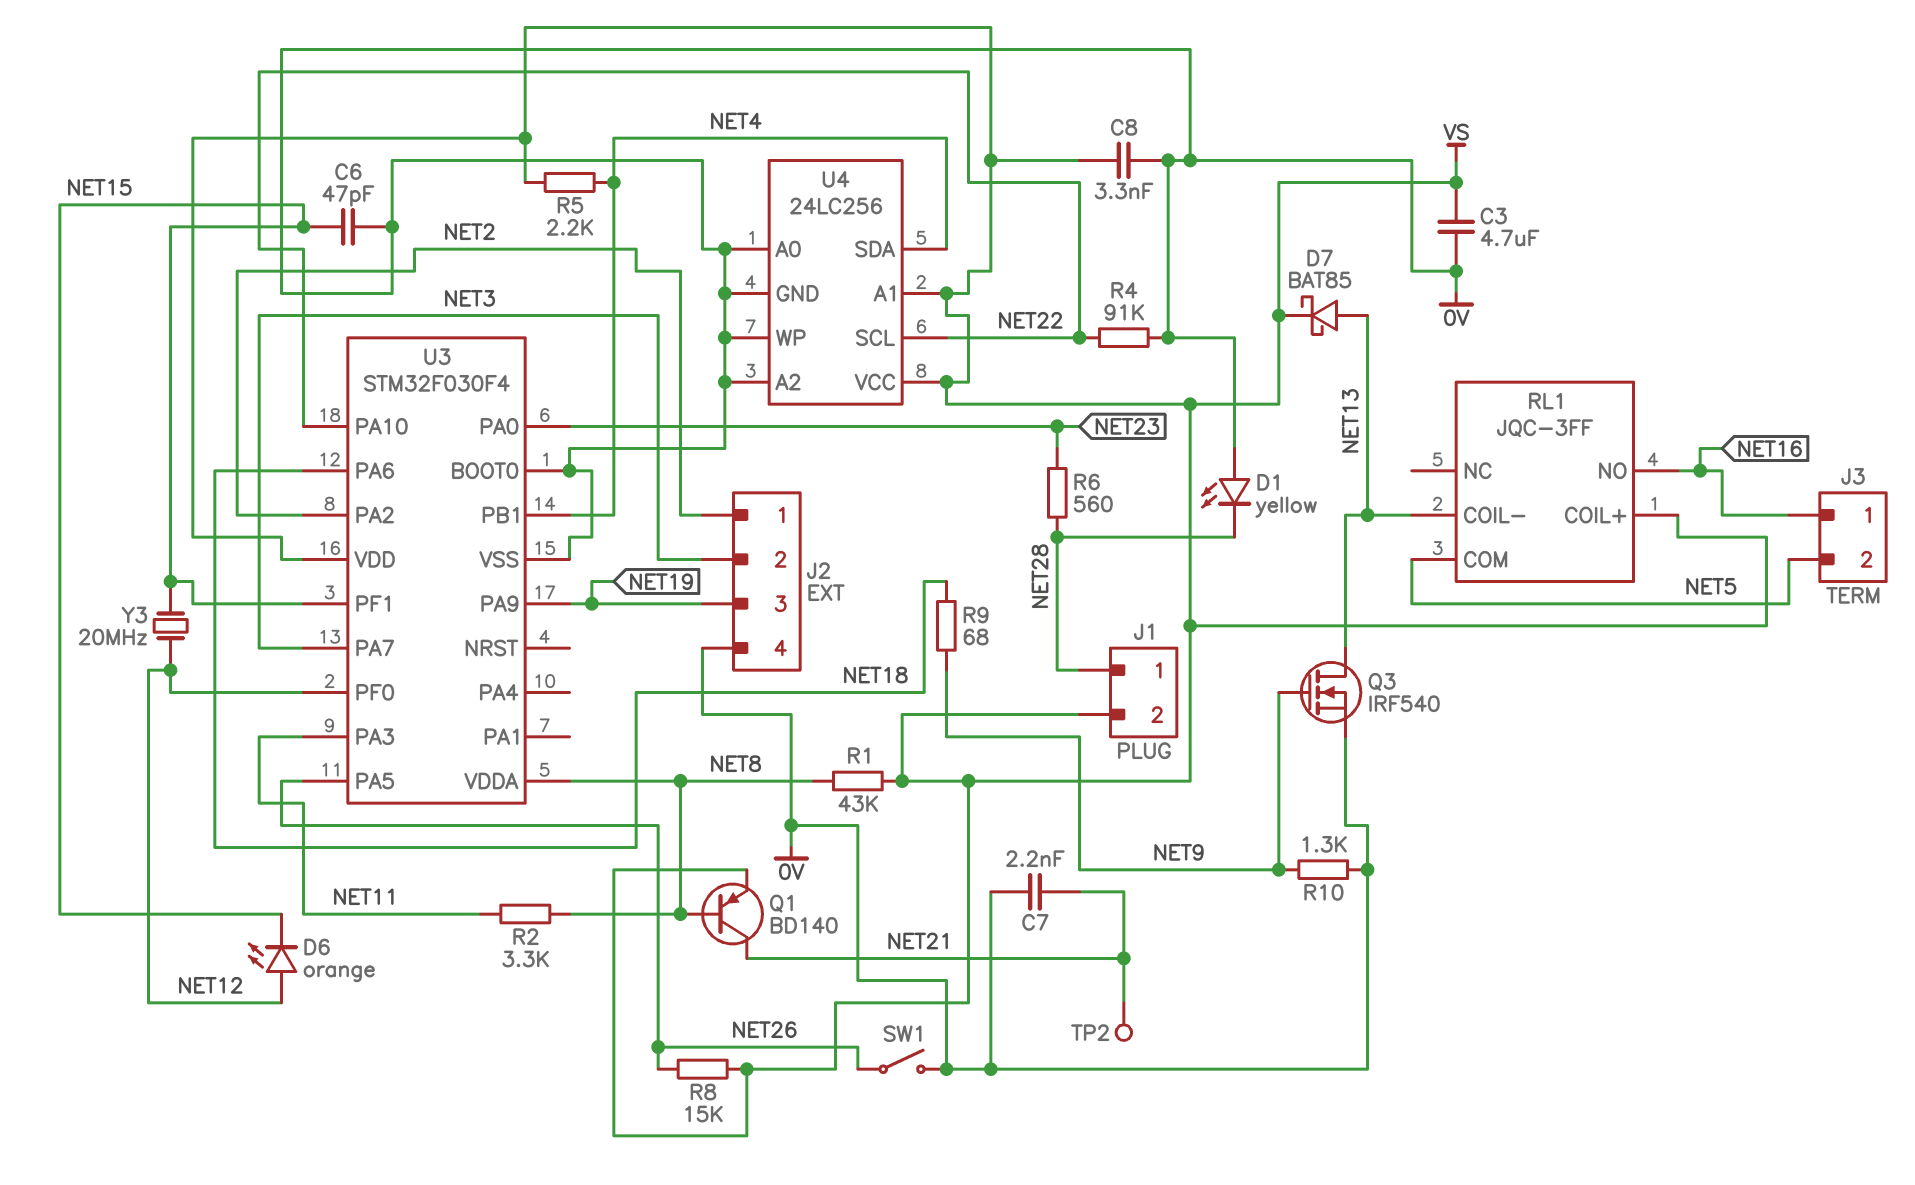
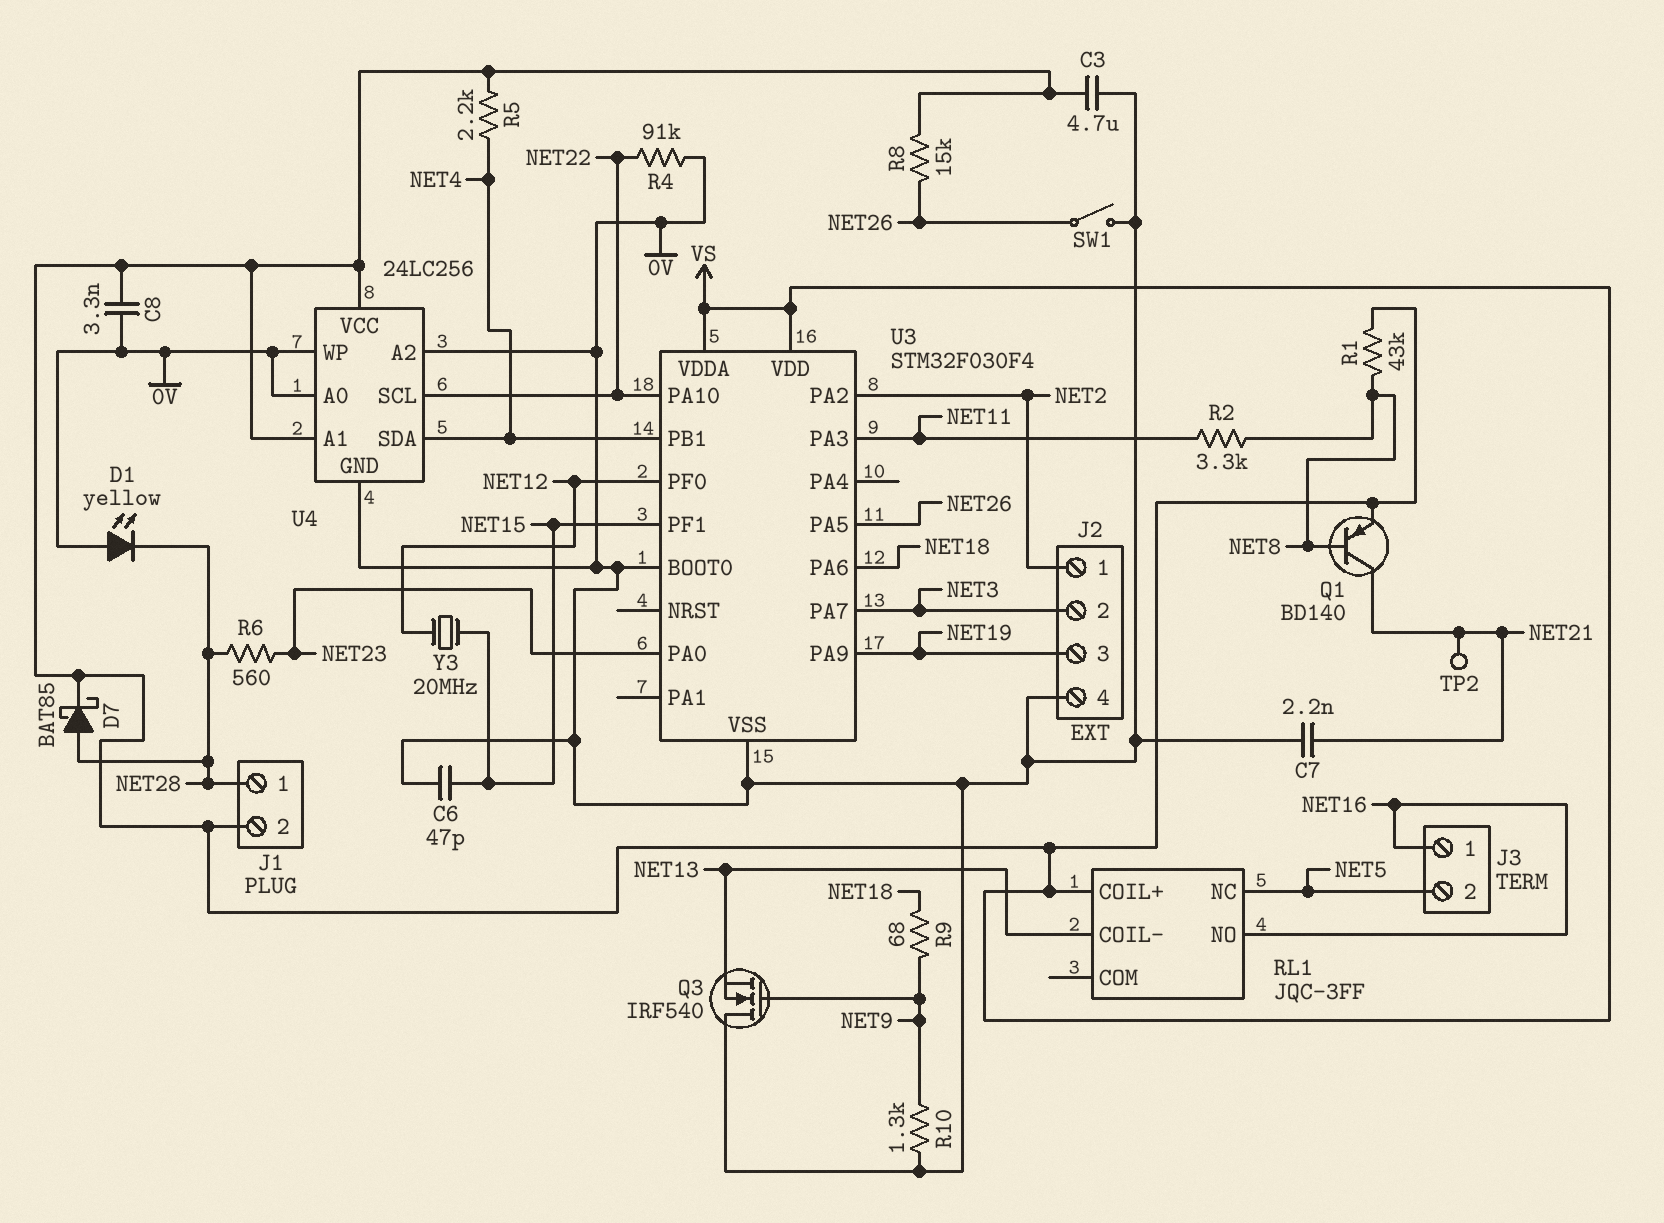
D6: LED orange (A NET12, K NET15) -> none
D7: schottky BAT85 (A NET13, K VS) -> schottky BAT85 (A NET28, K VS)
Q3: NMOS IRF540 (G NET9, D NET13, S 0V) -> NMOS IRF540 (G NET9, D 0V, S NET13)
RL1 pin COM: NET5 -> none
RL1 pin NC: none -> NET5
U3 pin VDDA: NET8 -> VS

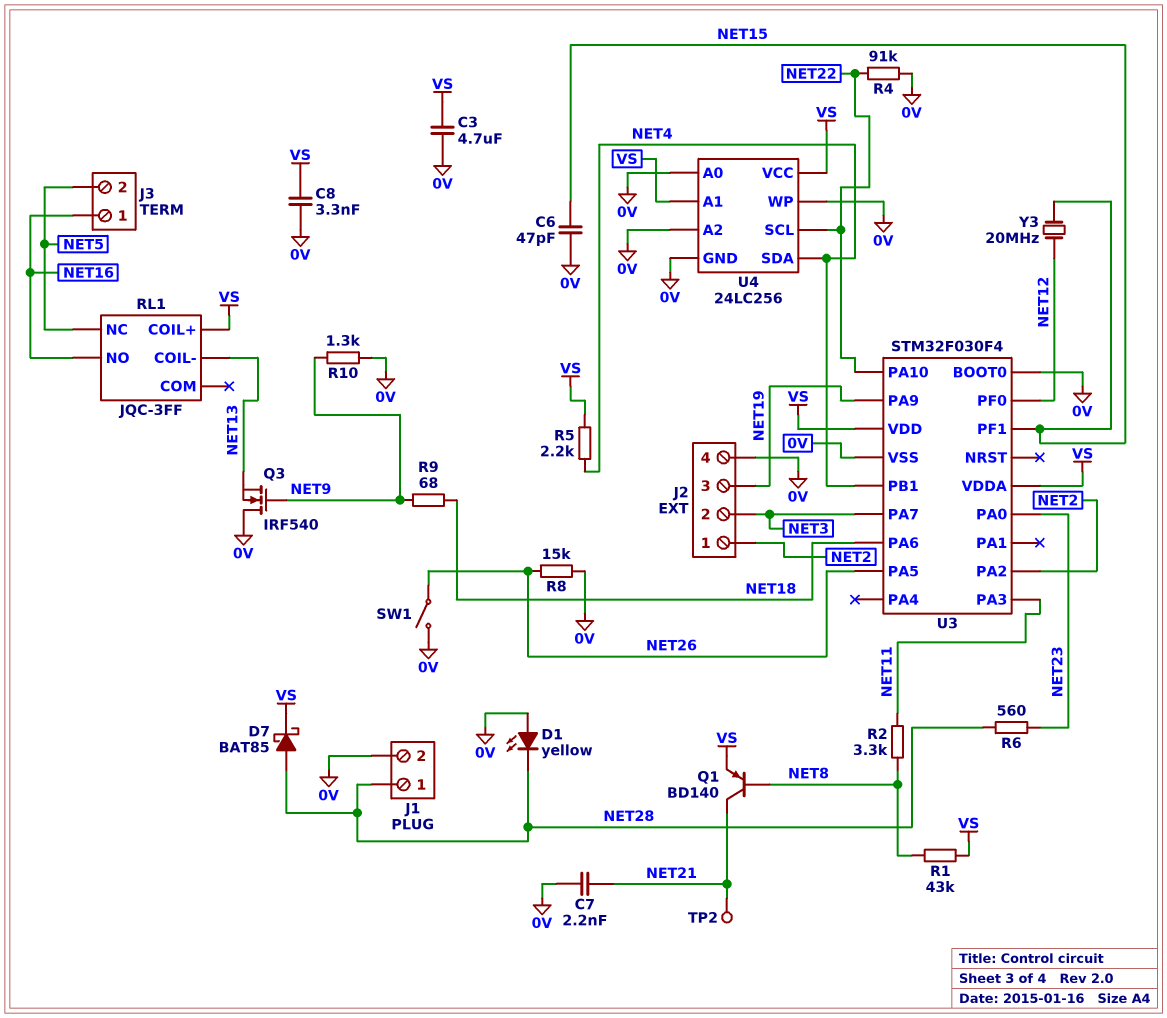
J1 pin 2: VS -> 0V
R8: 15k (NET26, VS) -> 15k (0V, NET26)

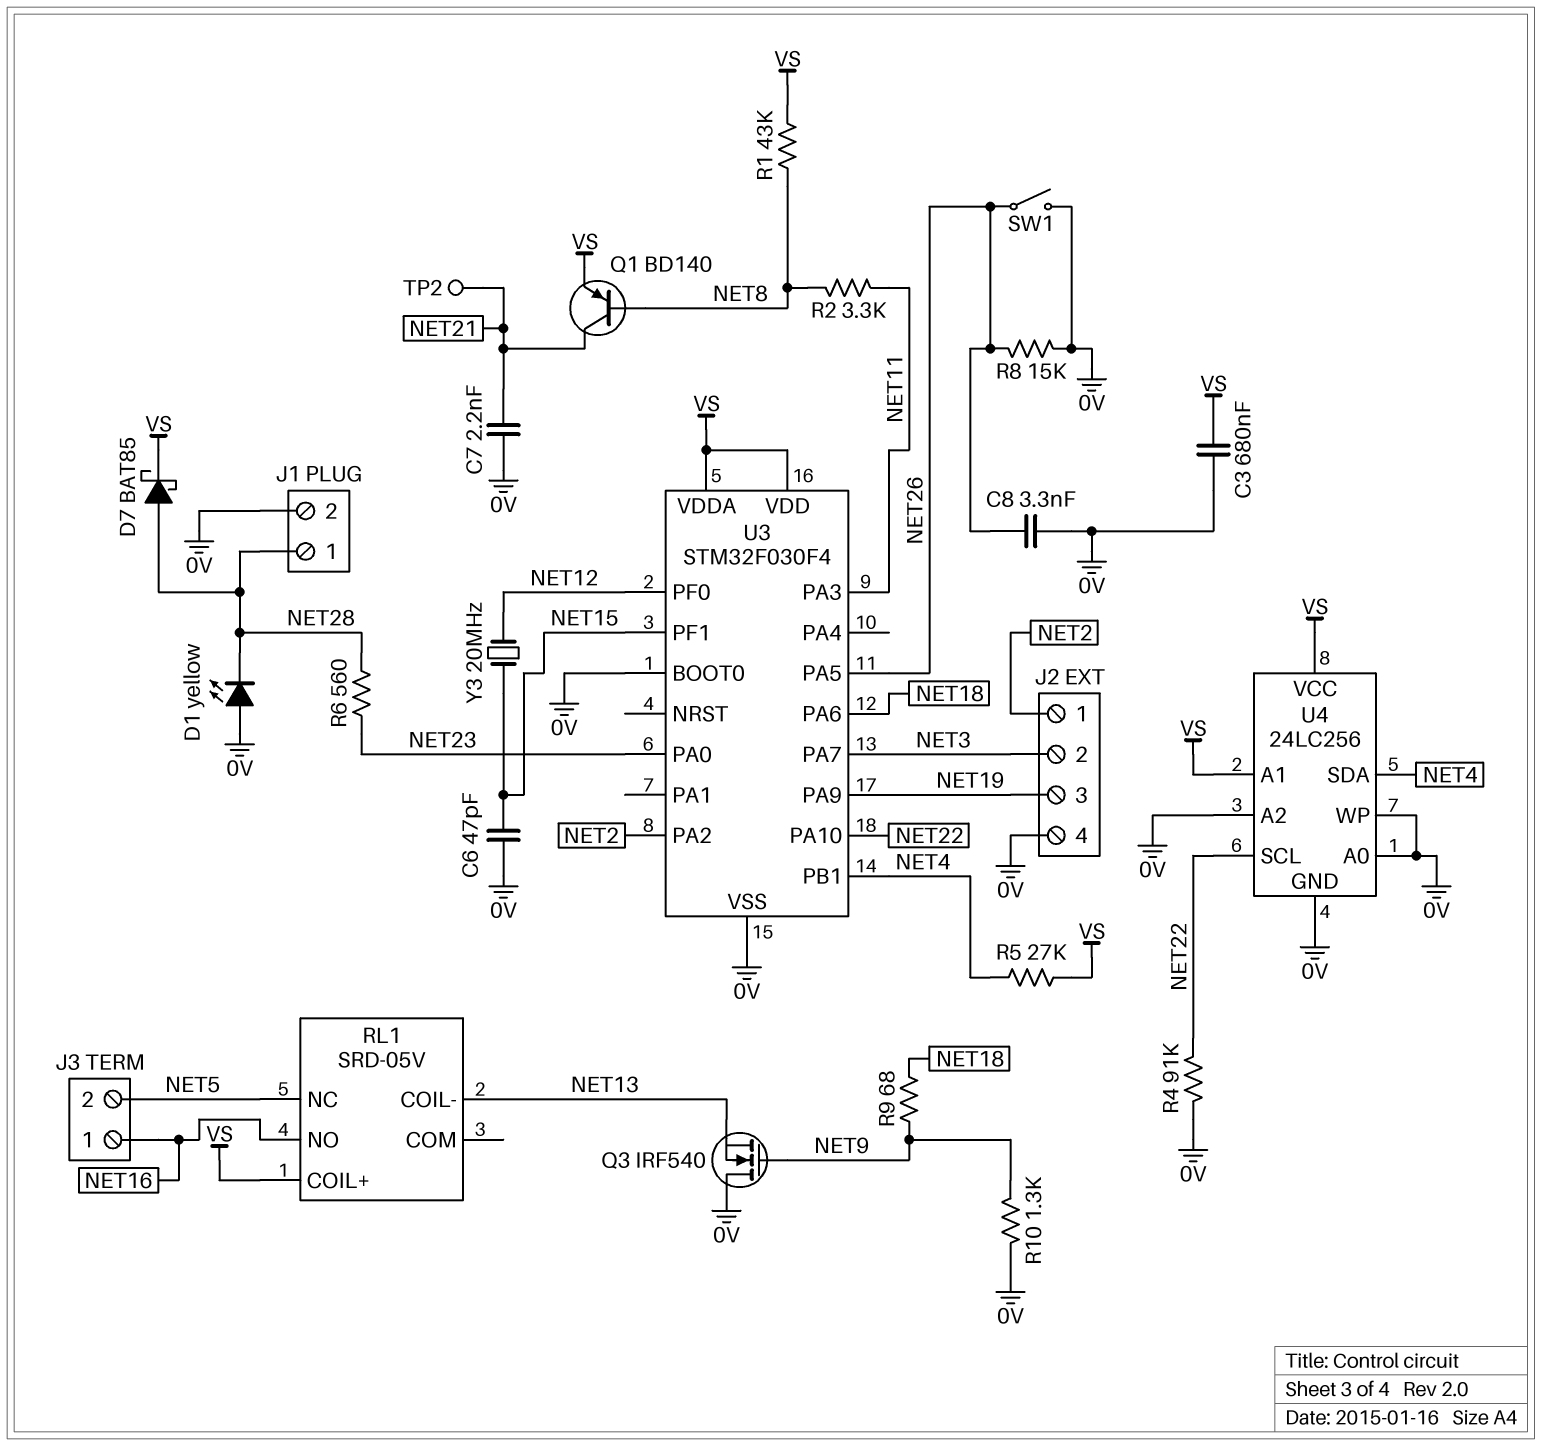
C3: 4.7uF (0V, VS) -> 680nF (0V, VS)
C8: 3.3nF (0V, VS) -> 3.3nF (0V, NET26)
R5: 2.2k (NET4, VS) -> 27k (NET4, VS)
RL1: JQC-3FF -> SRD-05V

